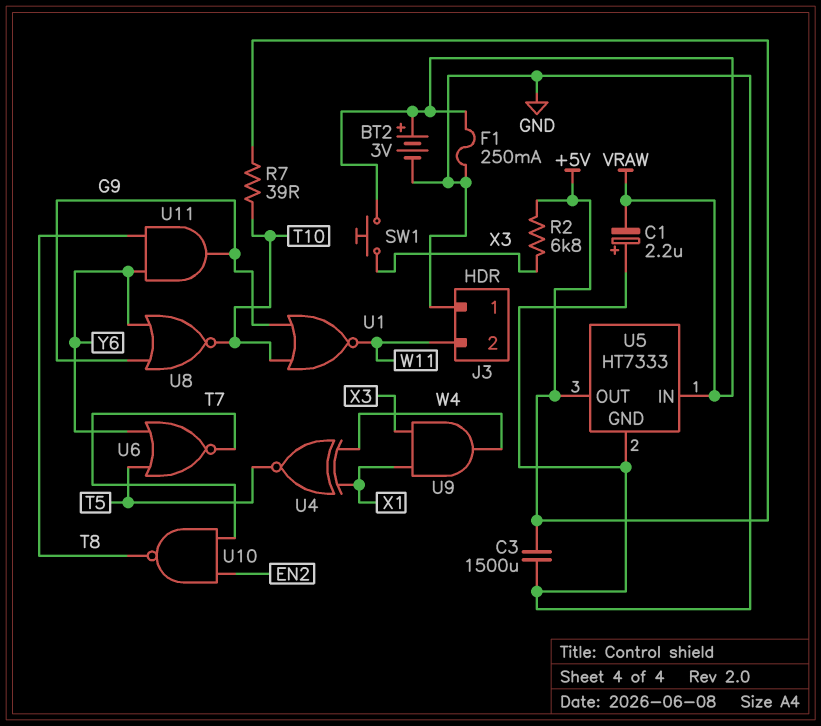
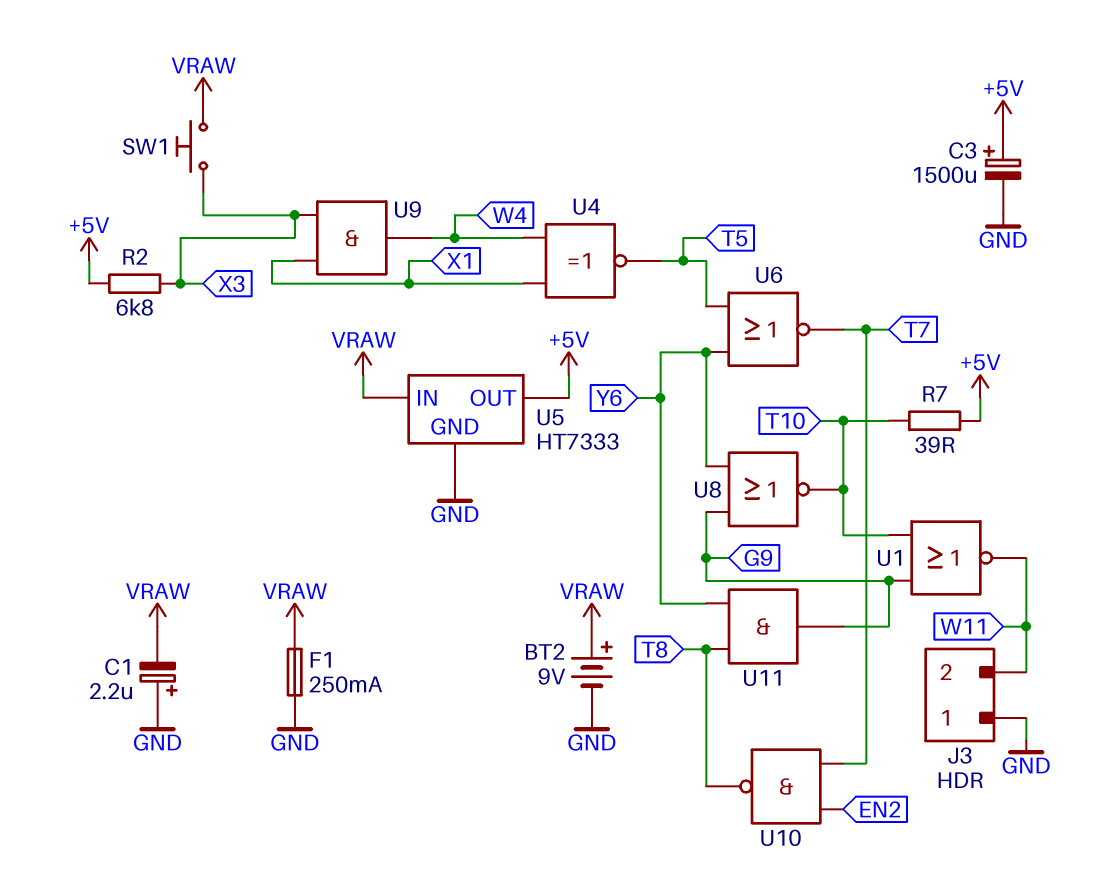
BT2: 3V (plus VRAW, minus GND) -> 9V (plus VRAW, minus GND)
C3: 1500uF (+5V, GND) -> 1500uF (plus +5V, minus GND)

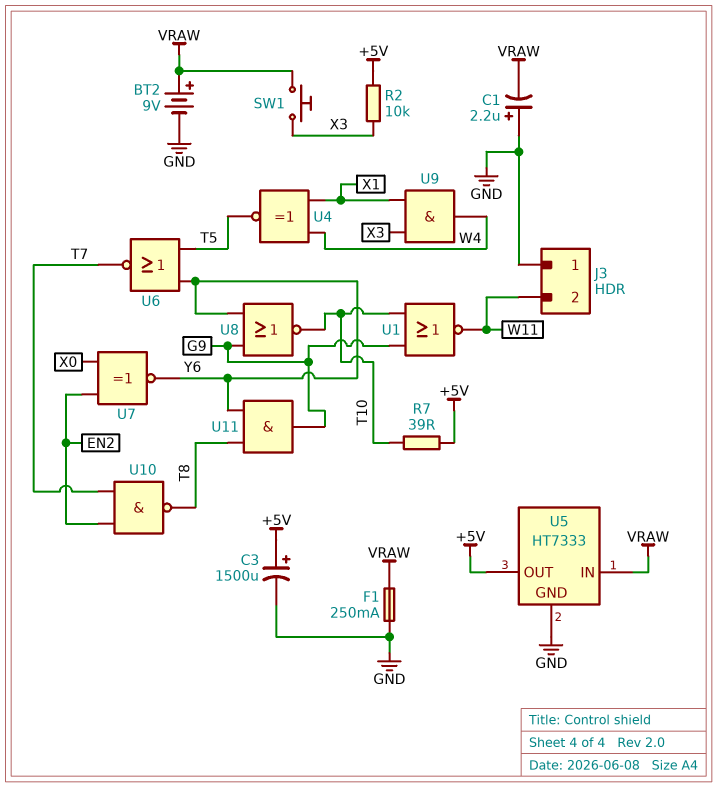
R2: 6.8k (+5V, X3) -> 10k (+5V, X3)
U7: none -> XNOR (in EN2, in X0, out Y6)

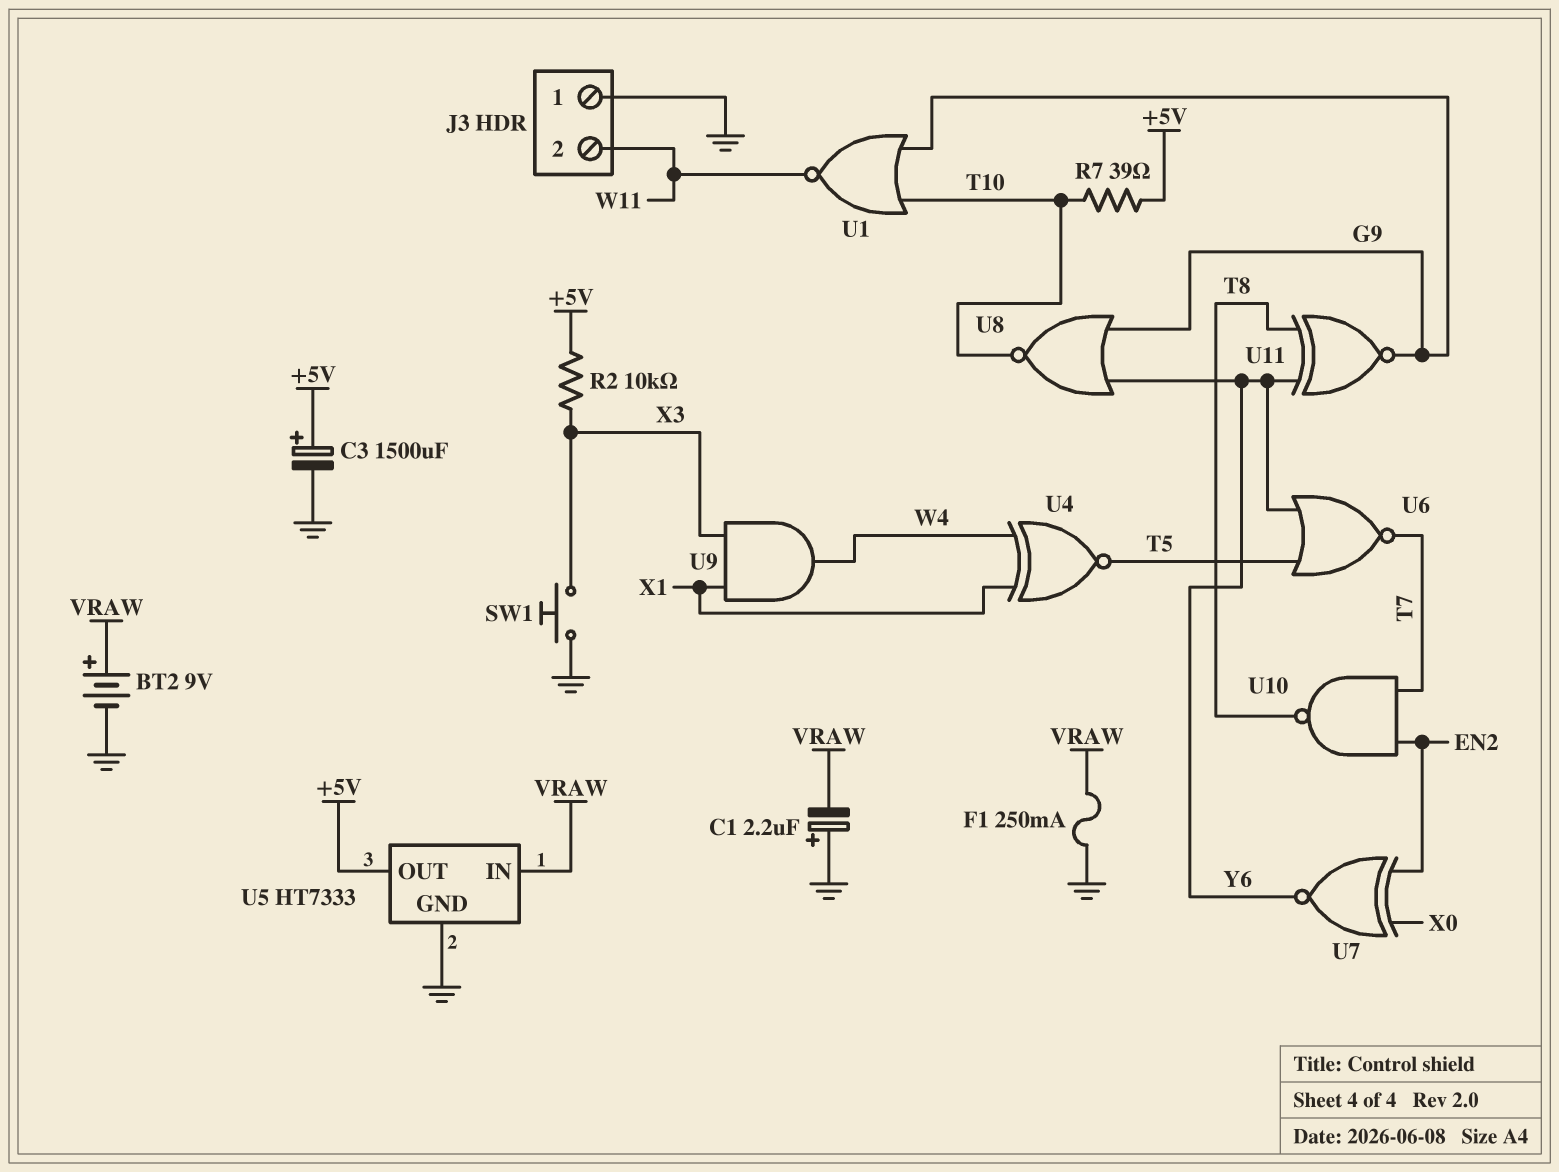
SW1: button (VRAW, X3) -> button (GND, X3)
U11: AND (in T8, in Y6, out G9) -> XNOR (in T8, in Y6, out G9)

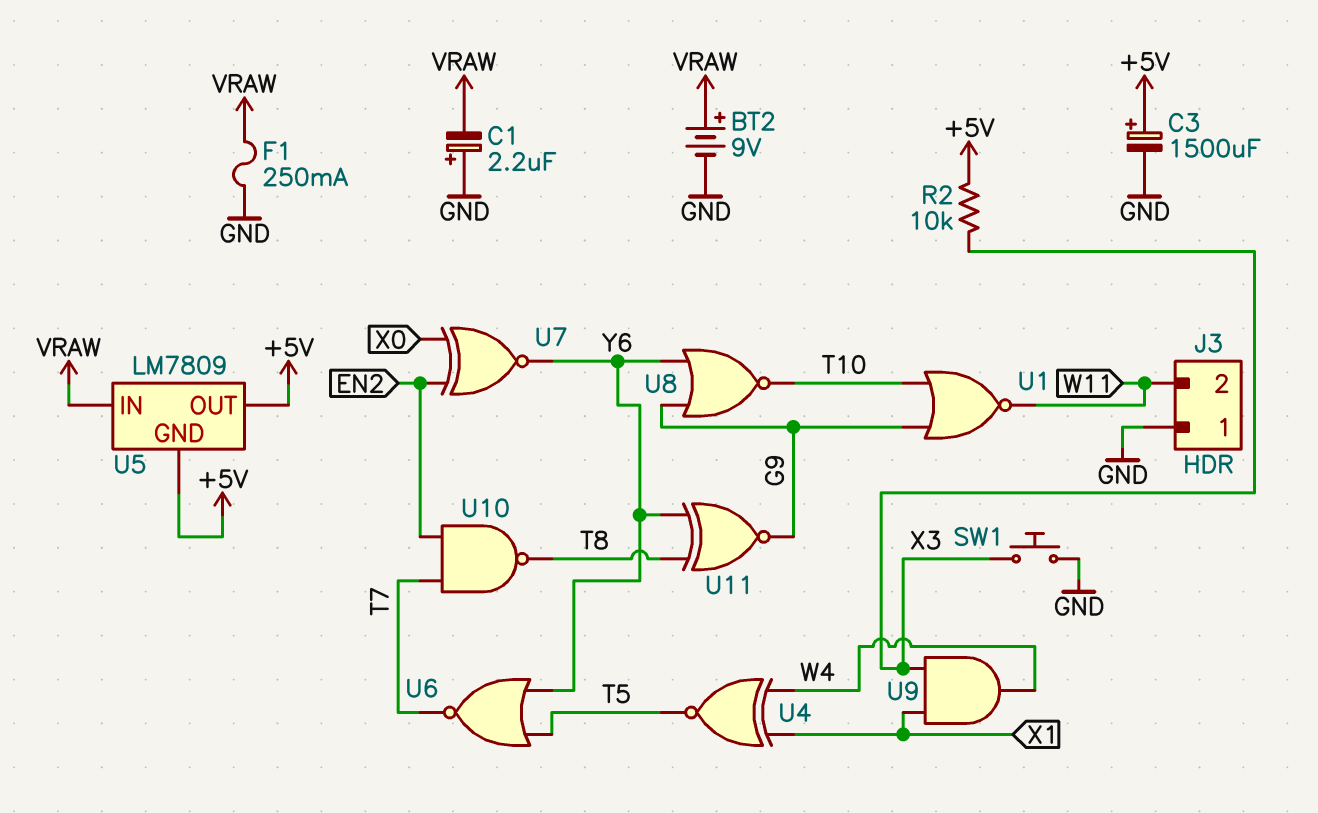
R7: 39 (+5V, T10) -> none
U5: HT7333 -> LM7809
U5 pin GND: GND -> +5V

